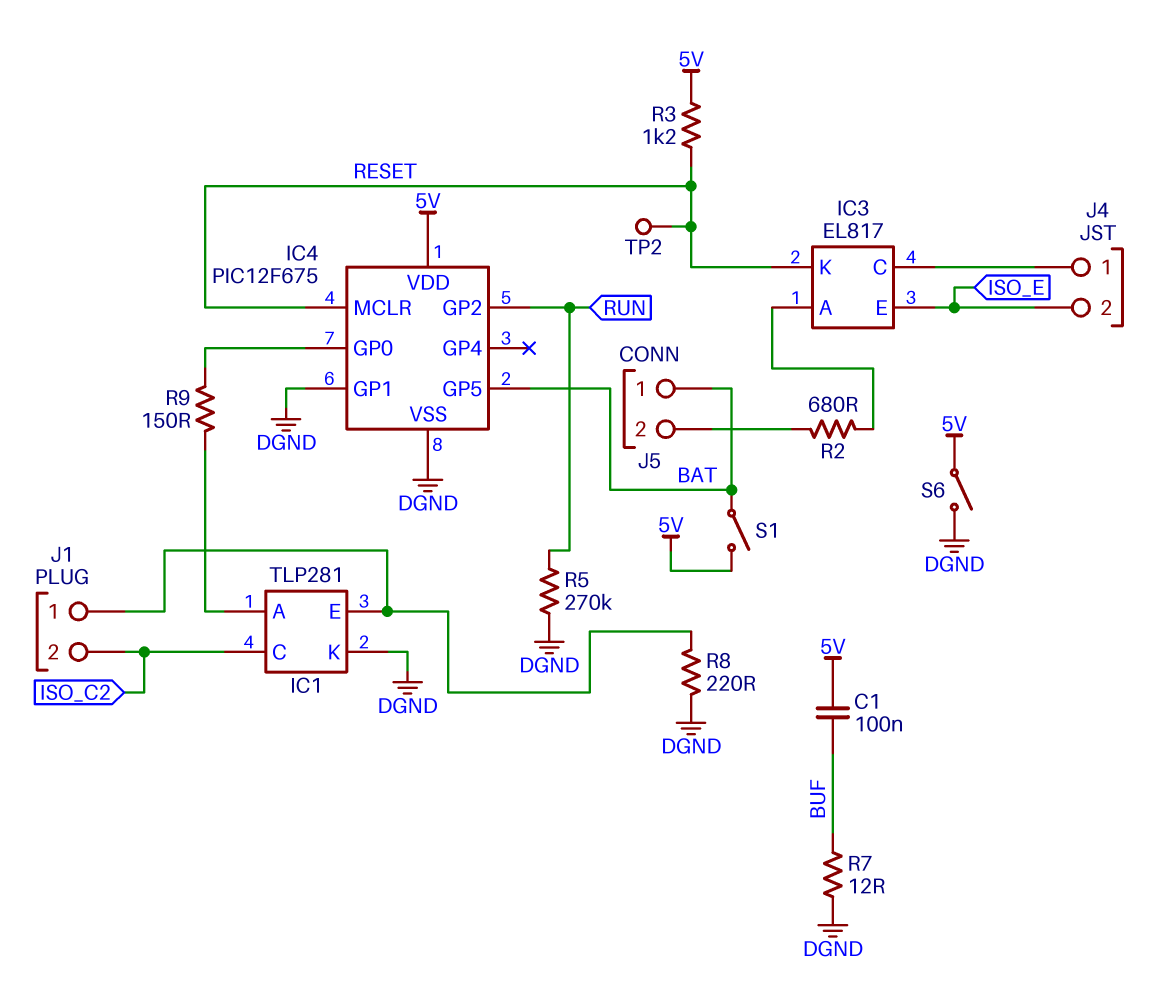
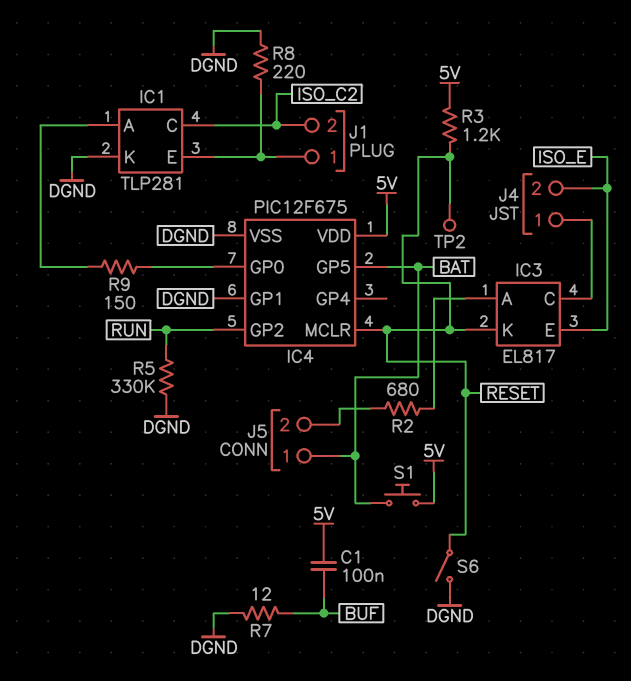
R5: 270k (DGND, RUN) -> 330k (DGND, RUN)
S1: switch (5V, BAT) -> button (5V, BAT)
S6: switch (5V, DGND) -> switch (DGND, RESET)

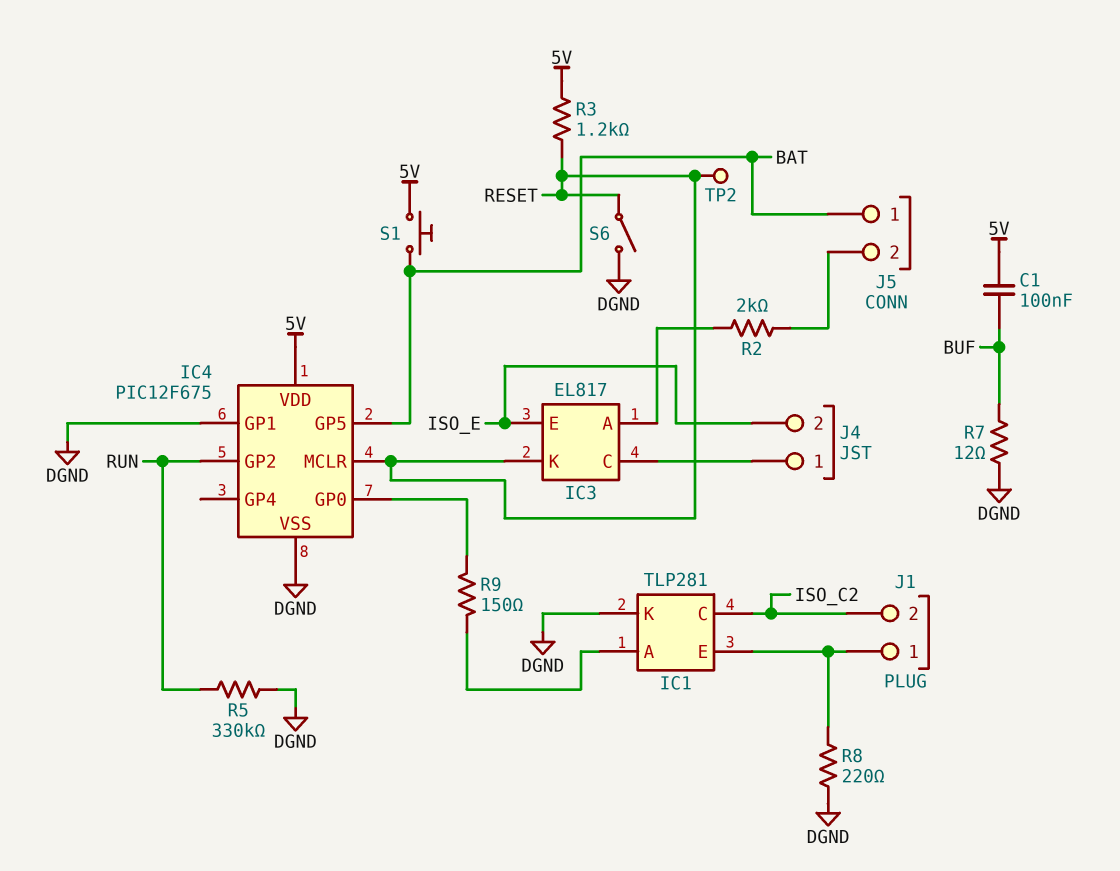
R2: 680 (IC3/A, J5/2) -> 2k (IC3/A, J5/2)

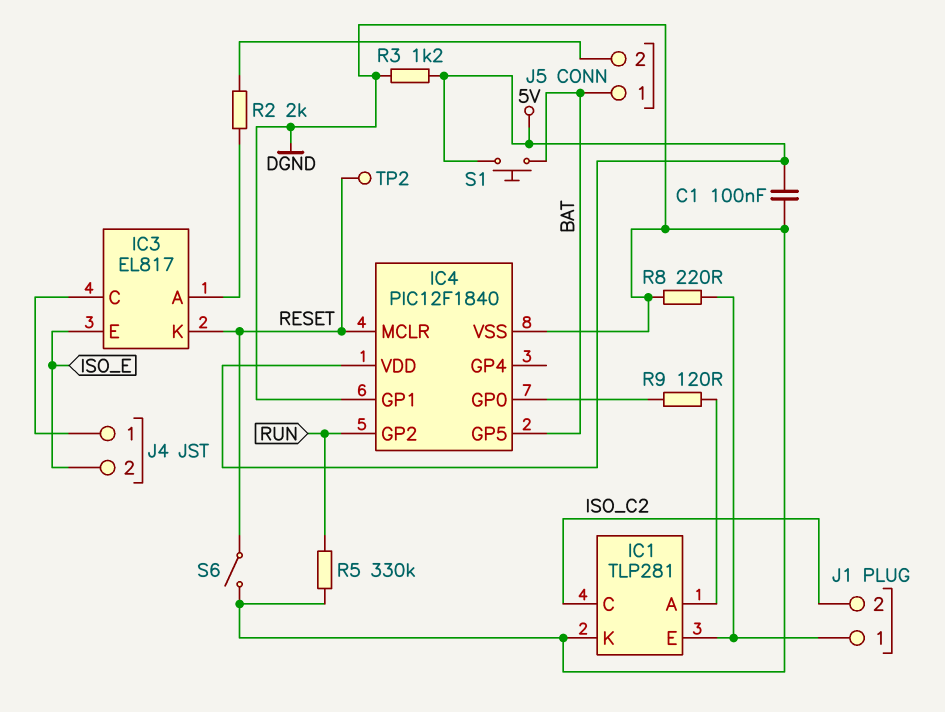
C1: 100nF (5V, BUF) -> 100nF (5V, DGND)
IC4: PIC12F675 -> PIC12F1840
R3: 1.2k (5V, RESET) -> 1.2k (5V, DGND)
R7: 12 (BUF, DGND) -> none
R9: 150 (IC1/A, IC4/GP0) -> 120 (IC1/A, IC4/GP0)

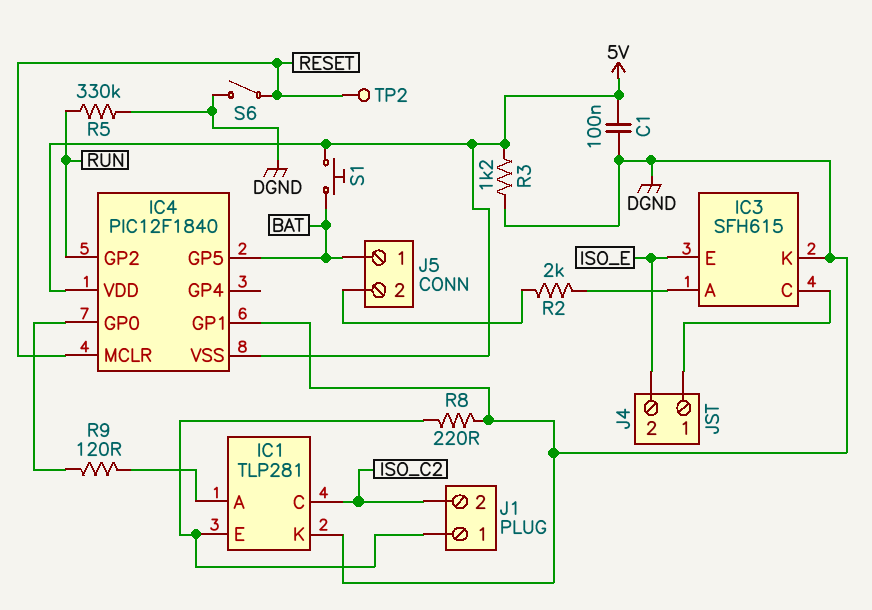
IC3: EL817 -> SFH615
IC3 pin K: RESET -> DGND
IC4 pin VSS: DGND -> 5V

